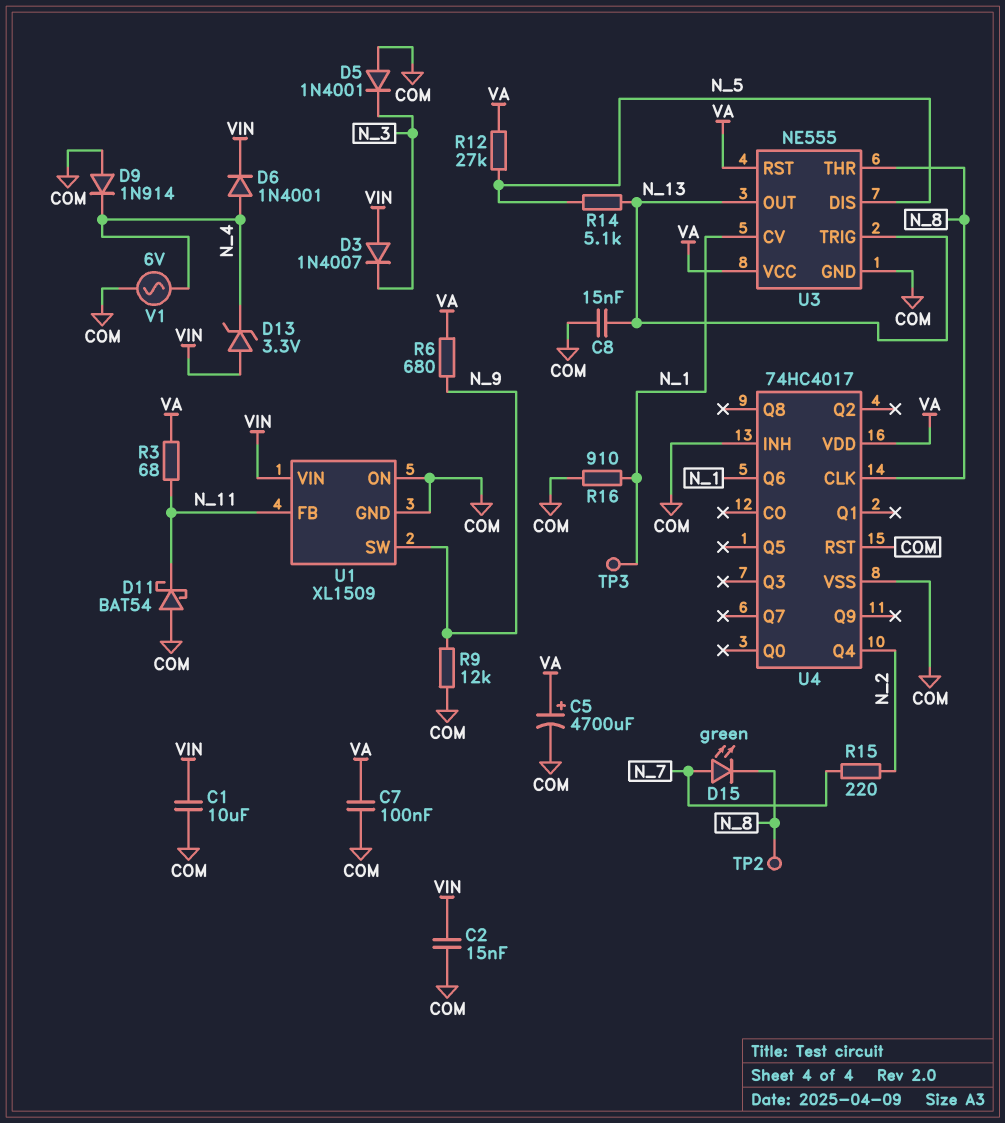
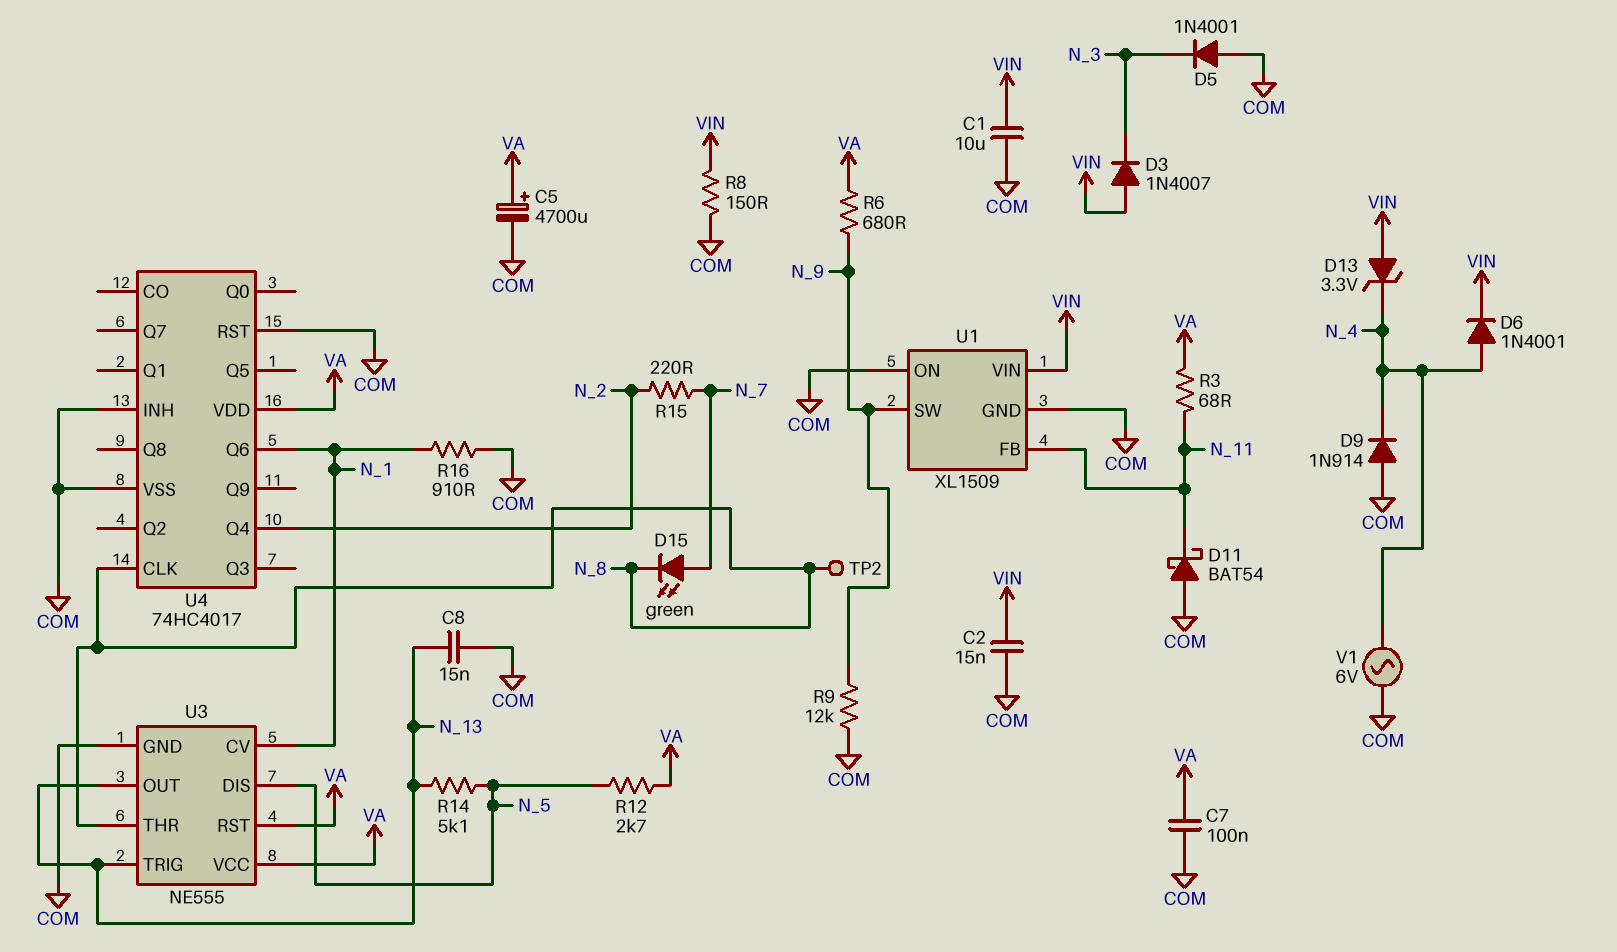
R8: none -> 150 (COM, VIN)
R12: 27k (N_5, VA) -> 2.7k (N_5, VA)
TP3: test point (N_1) -> none

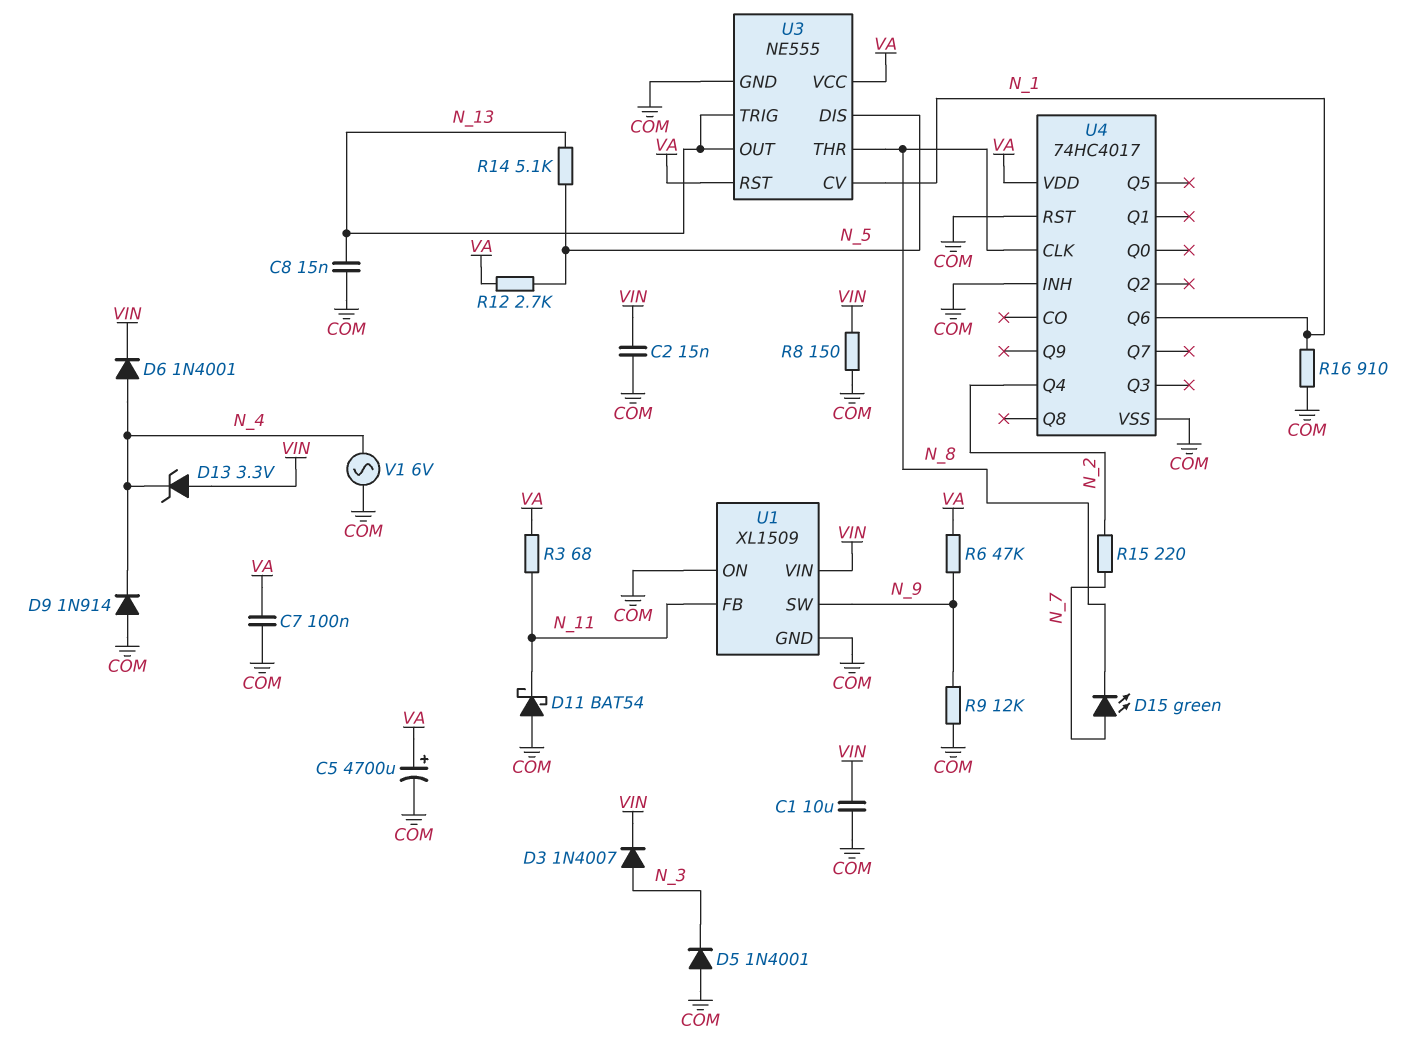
D3: diode 1N4007 (A VIN, K N_3) -> diode 1N4007 (A N_3, K VIN)
R6: 680 (N_9, VA) -> 47k (N_9, VA)
TP2: test point (N_8) -> none

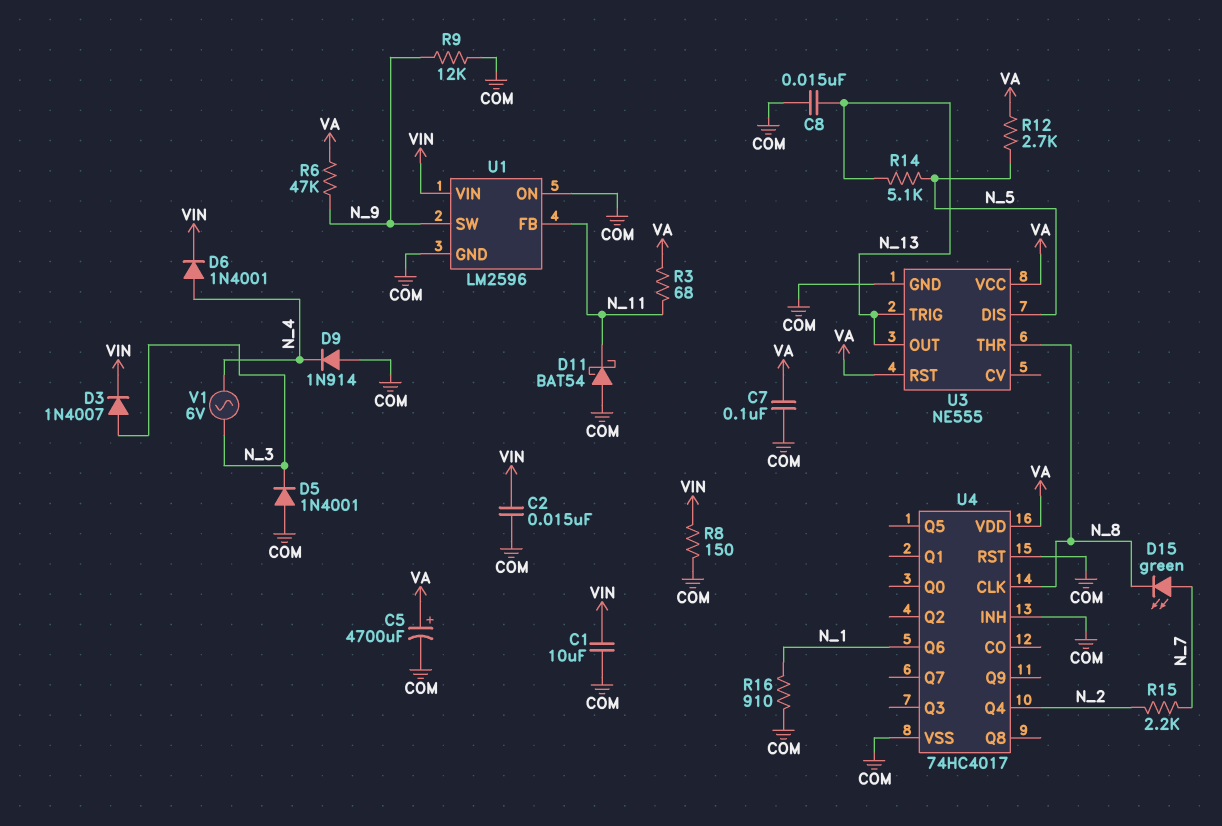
D13: zener 3.3V (A VIN, K N_4) -> none
R15: 220 (N_2, N_7) -> 2.2k (N_2, N_7)
U1: XL1509 -> LM2596
U3 pin CV: N_1 -> none
V1: AC 6V (COM, N_4) -> AC 6V (N_3, N_4)

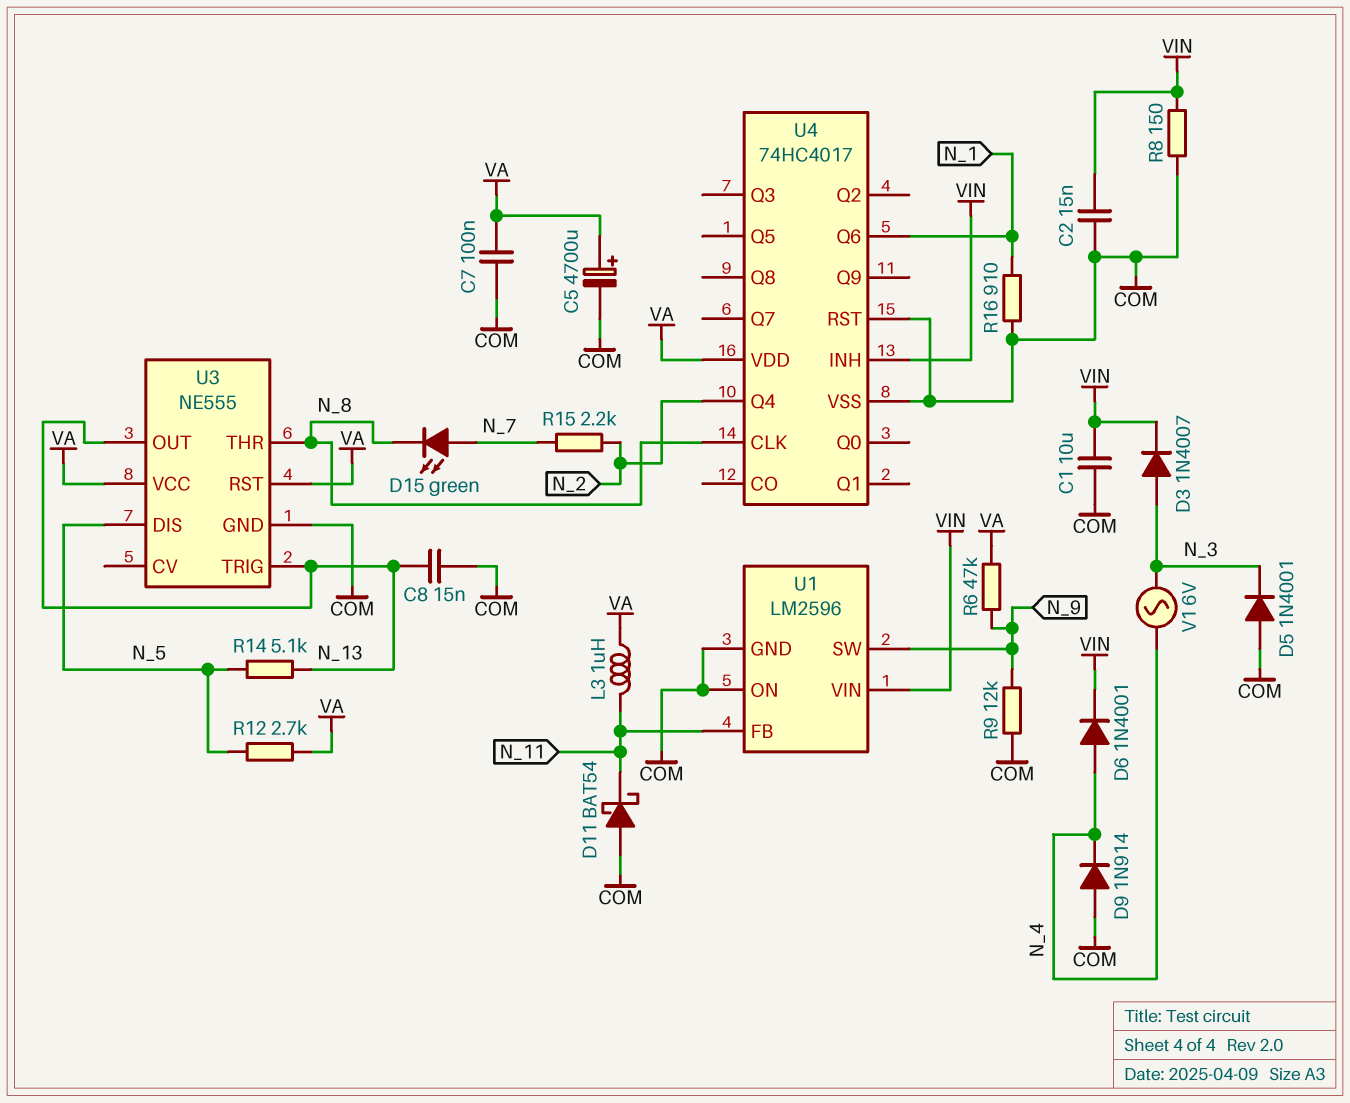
L3: none -> 1uH (N_11, VA)
R3: 68 (N_11, VA) -> none
U4 pin INH: COM -> VIN

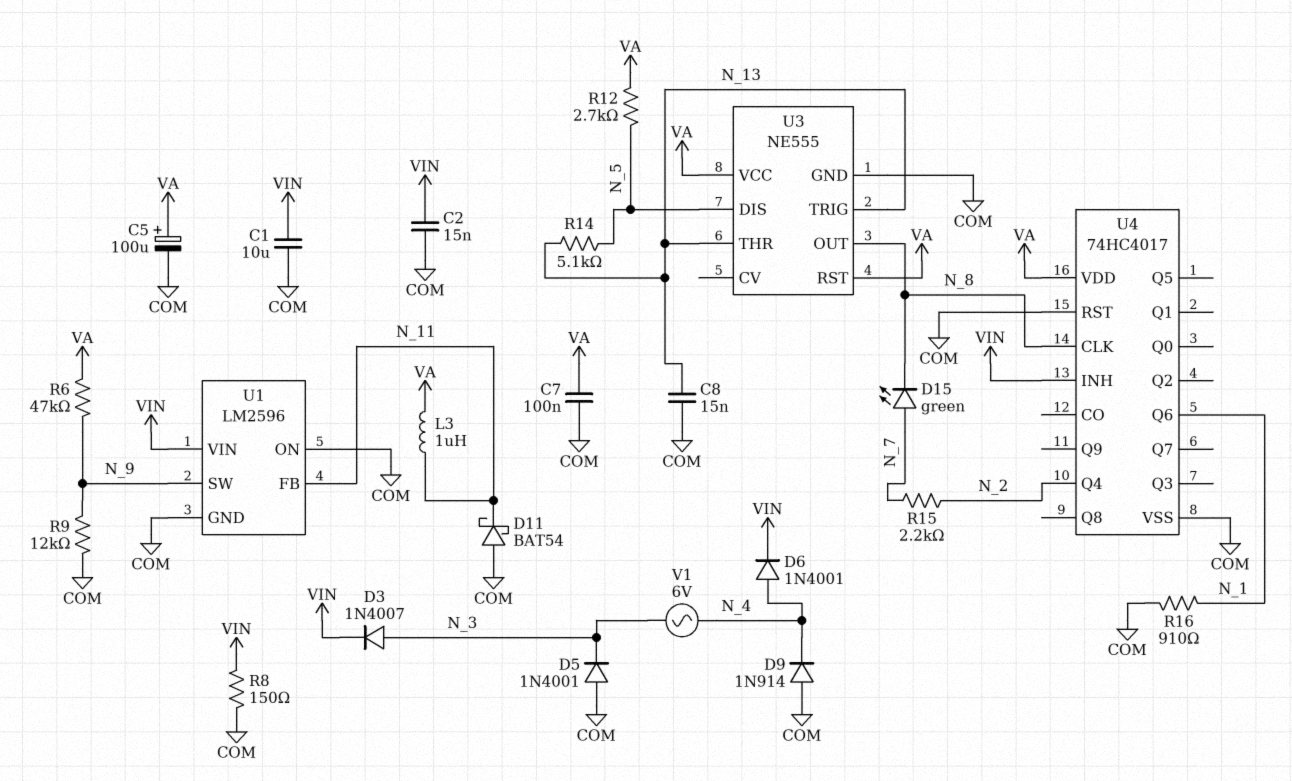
C5: 4700uF (plus VA, minus COM) -> 100uF (plus VA, minus COM)
U3 pin OUT: N_13 -> N_8
U3 pin THR: N_8 -> N_13

